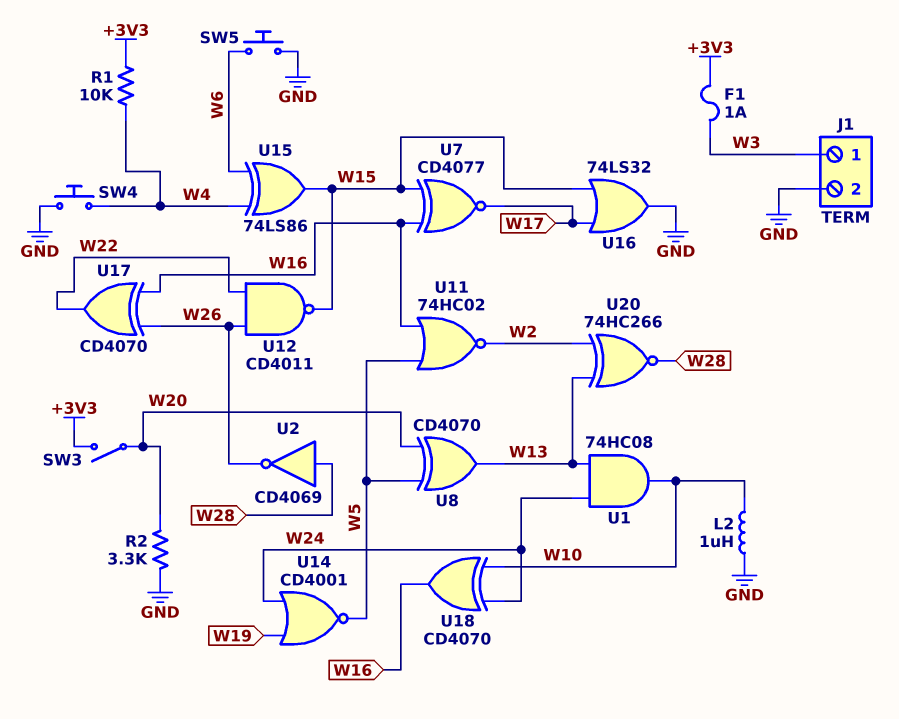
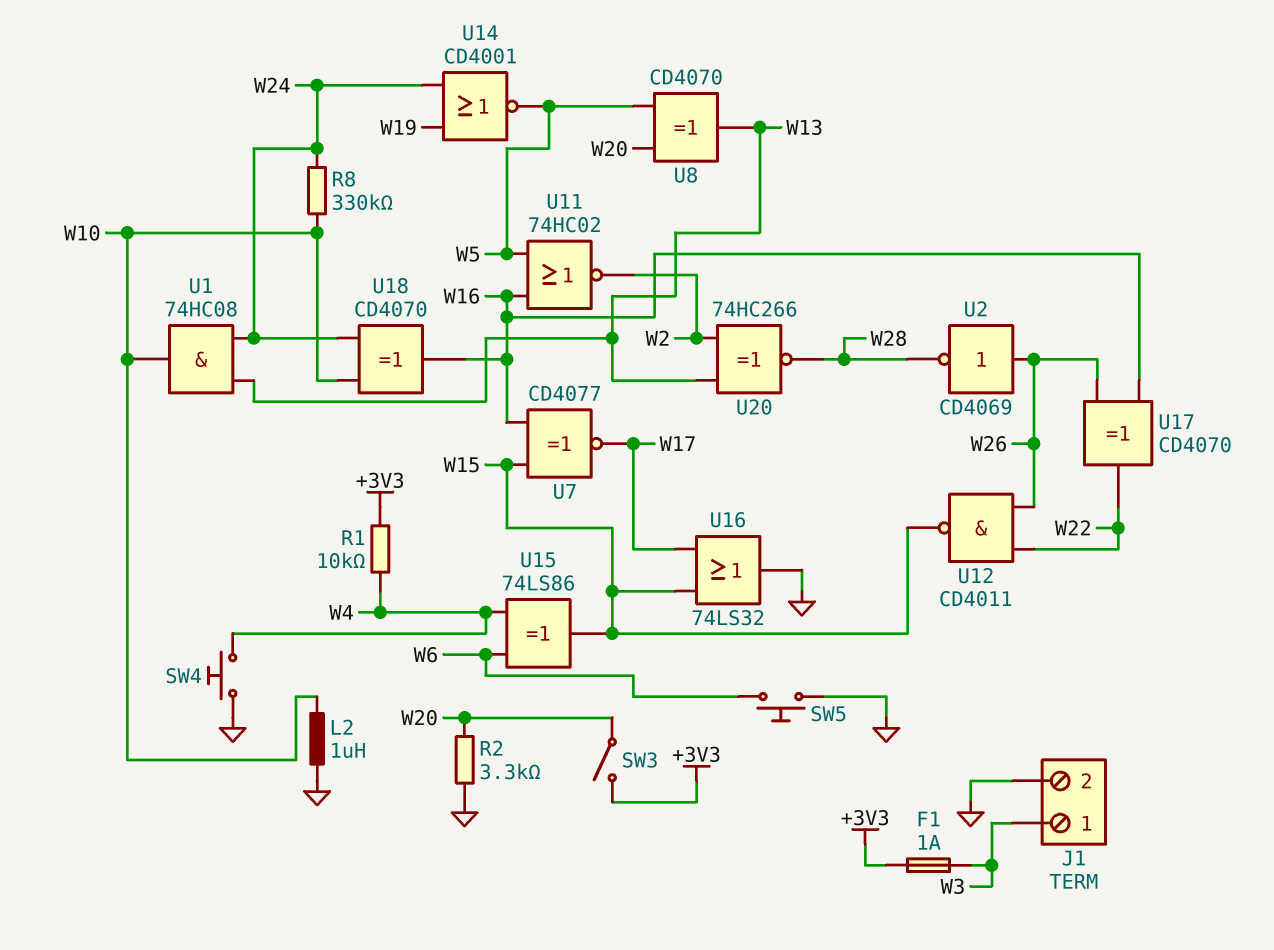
R8: none -> 330k (W10, W24)
U2: NOT CD4069 (in W28, out W26) -> NOT CD4069 (in W26, out W28)

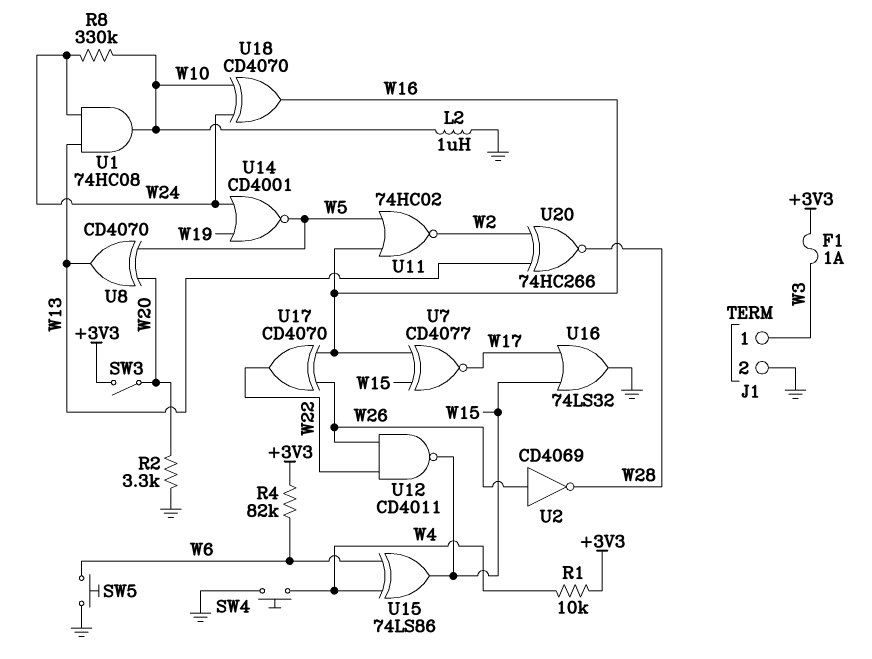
R4: none -> 82k (+3V3, W6)

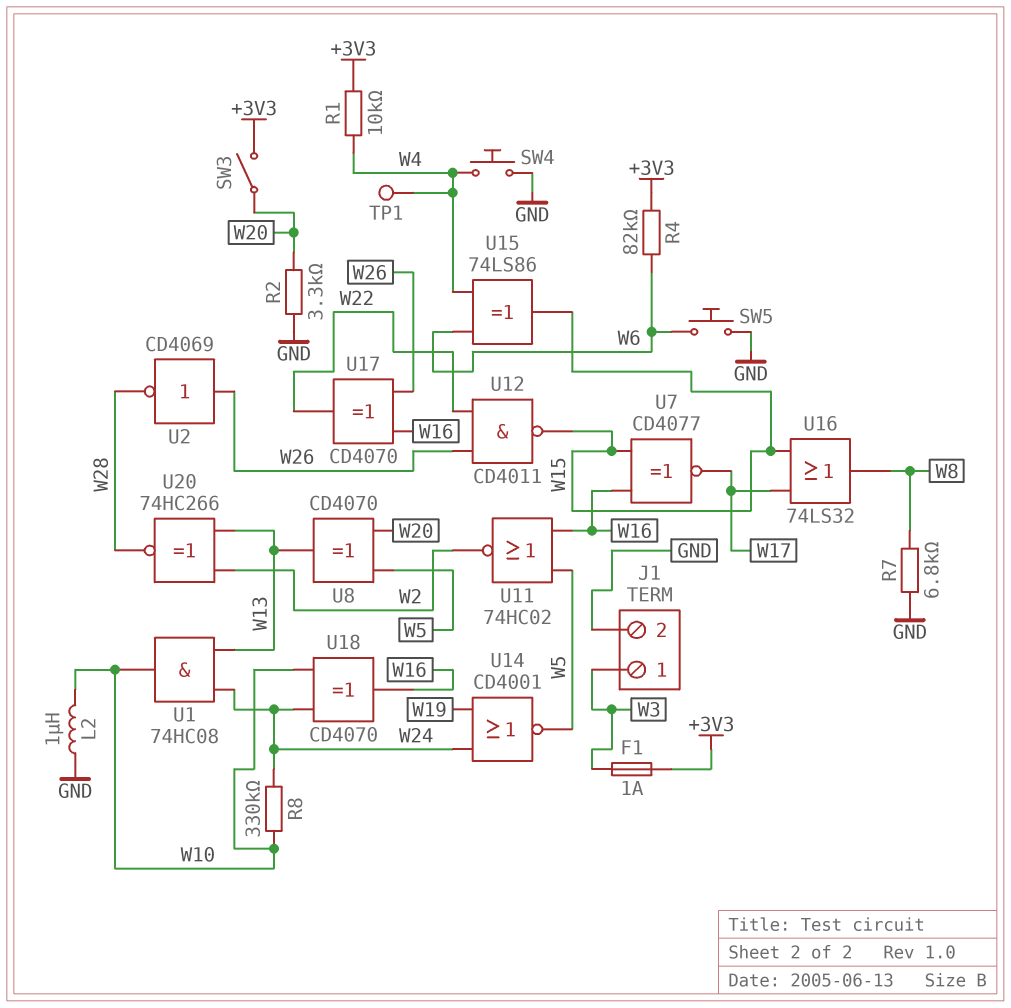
R7: none -> 6.8k (GND, W8)
TP1: none -> test point (W4)
U16: OR 74LS32 (in W15, in W17, out GND) -> OR 74LS32 (in W15, in W17, out W8)

